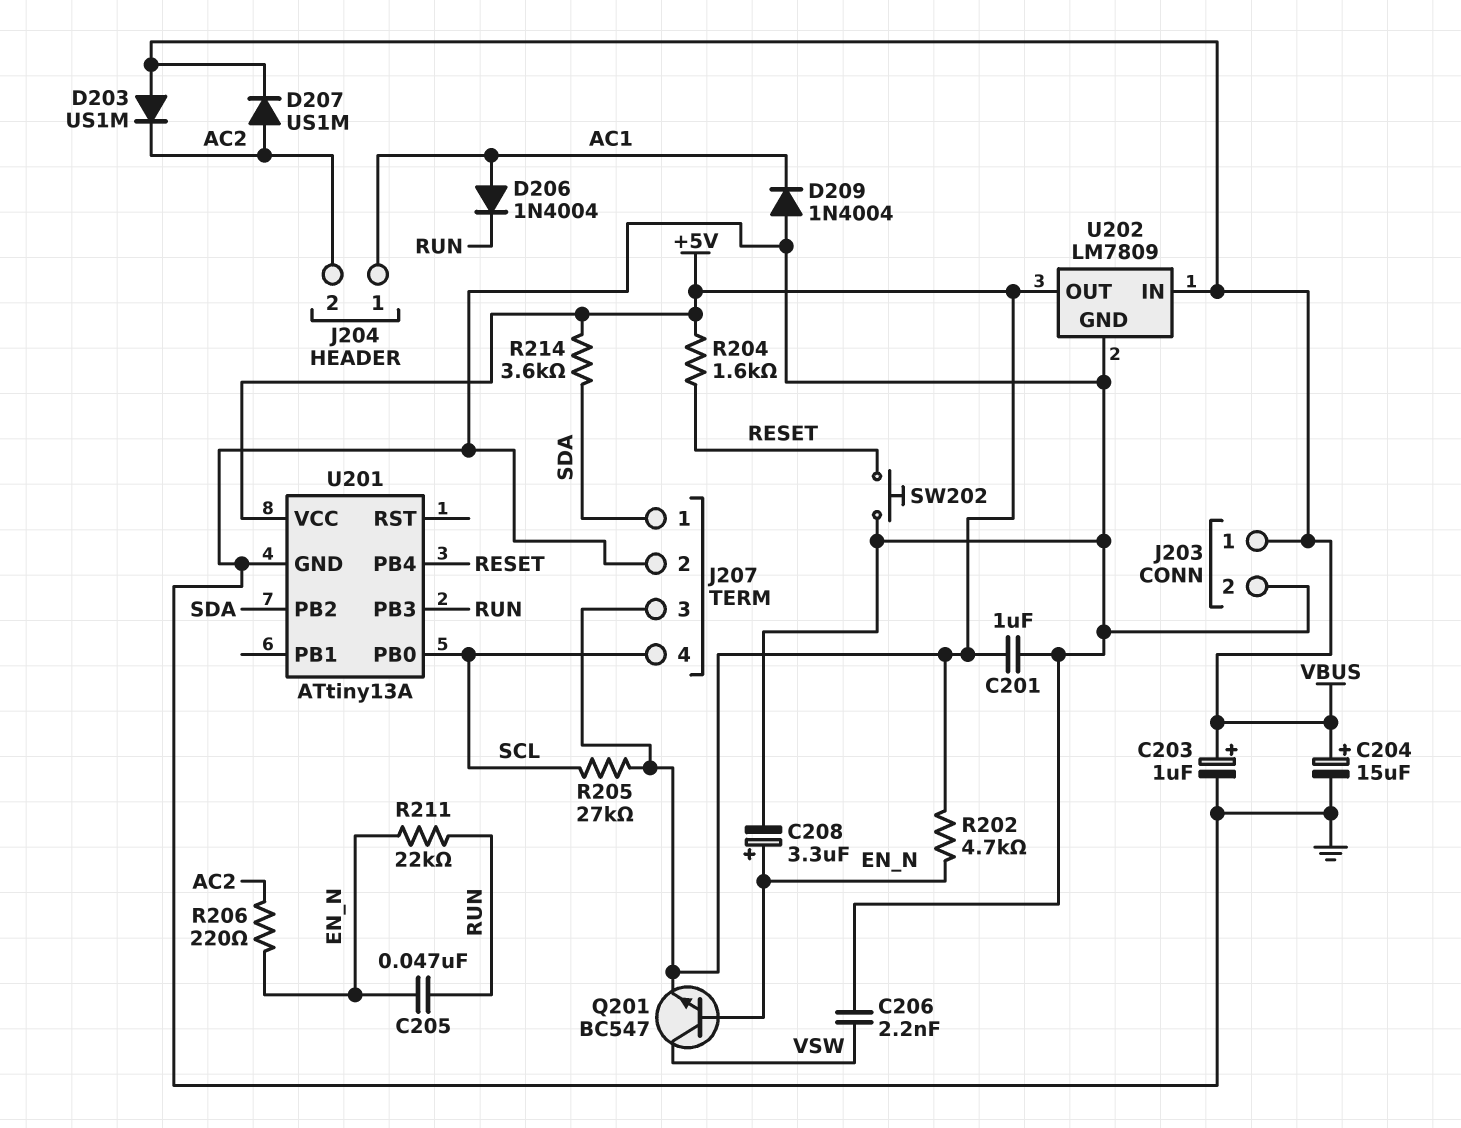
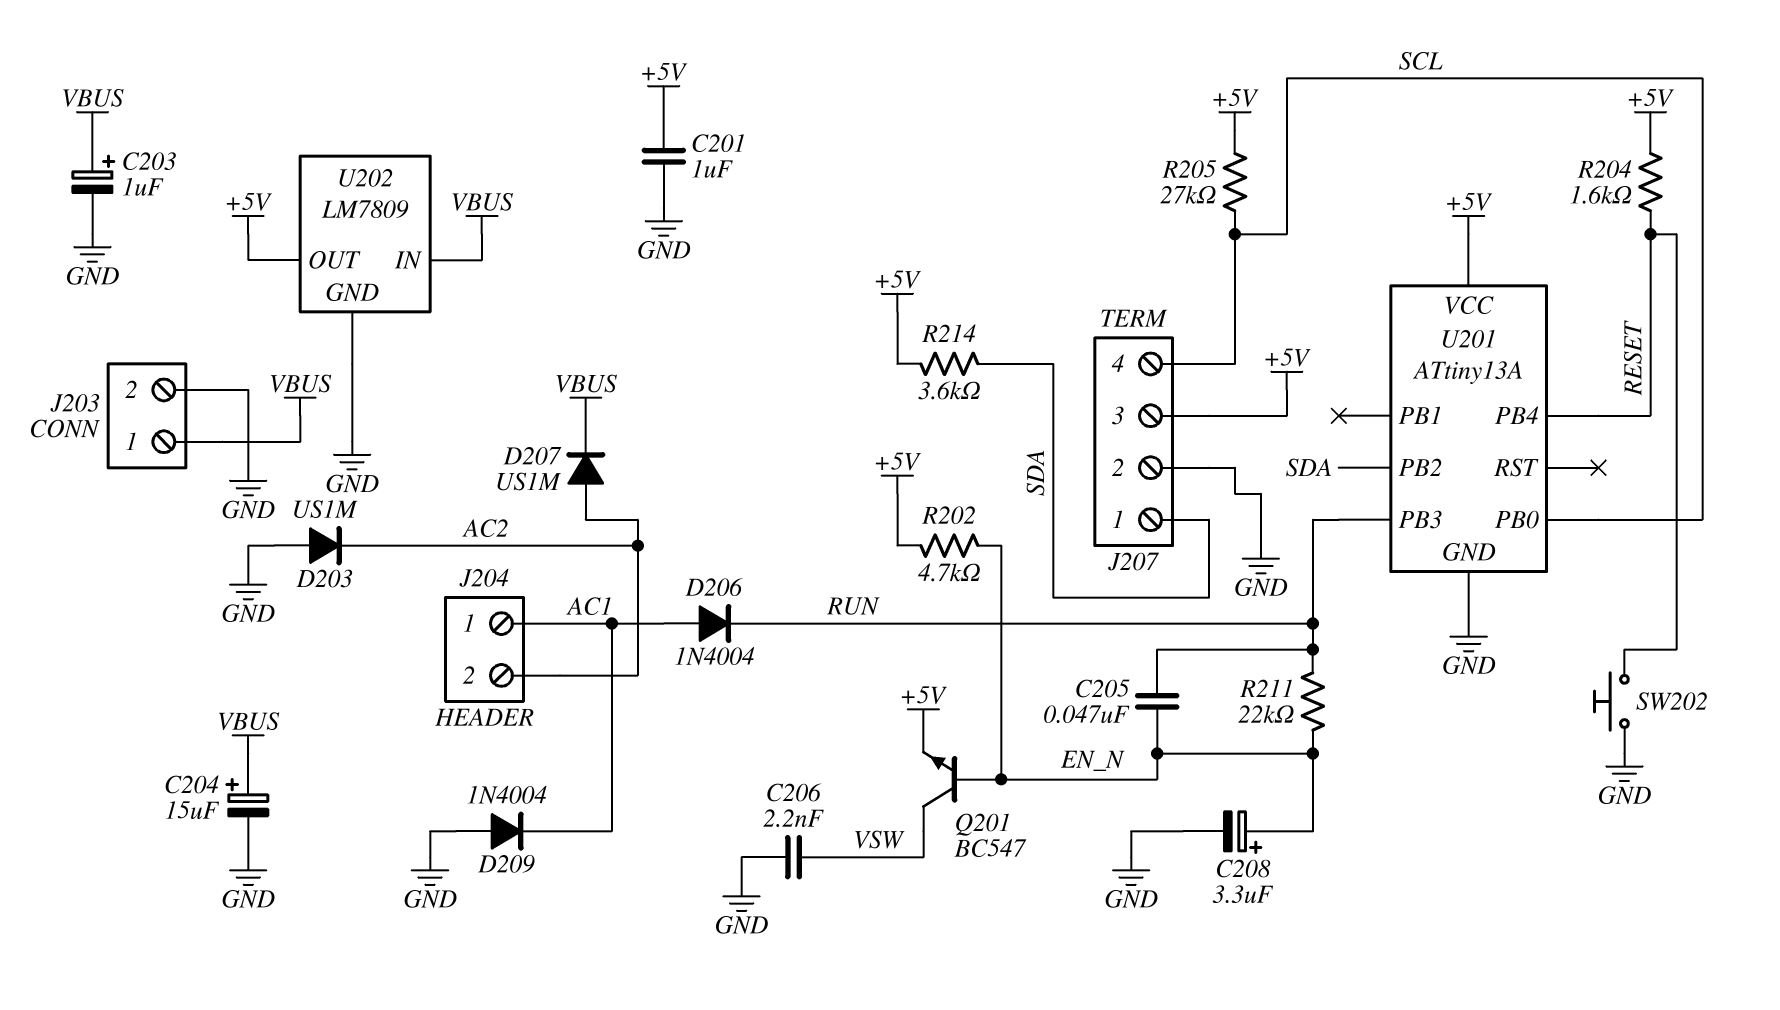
D203: diode US1M (A VBUS, K AC2) -> diode US1M (A GND, K AC2)
R206: 220 (AC2, EN_N) -> none

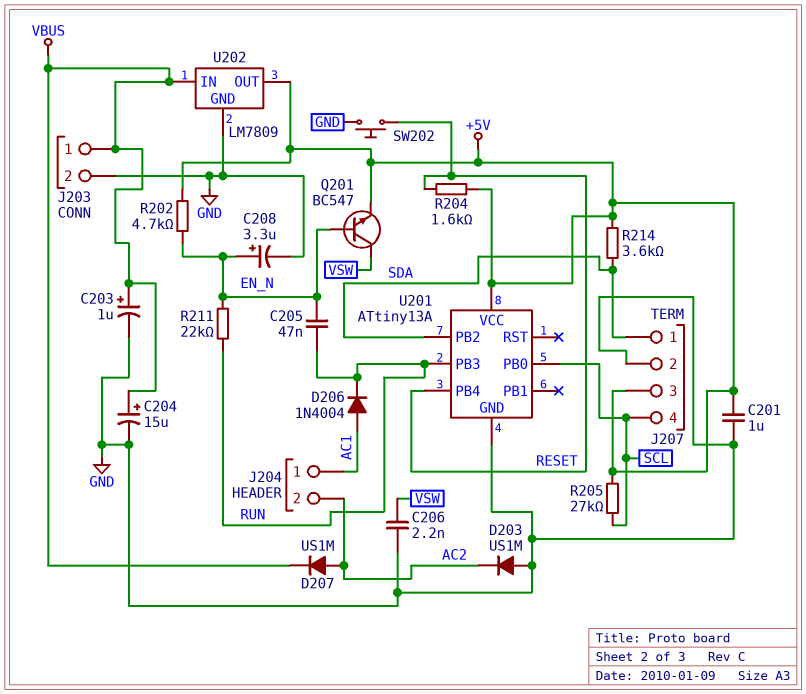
D209: diode 1N4004 (A GND, K AC1) -> none

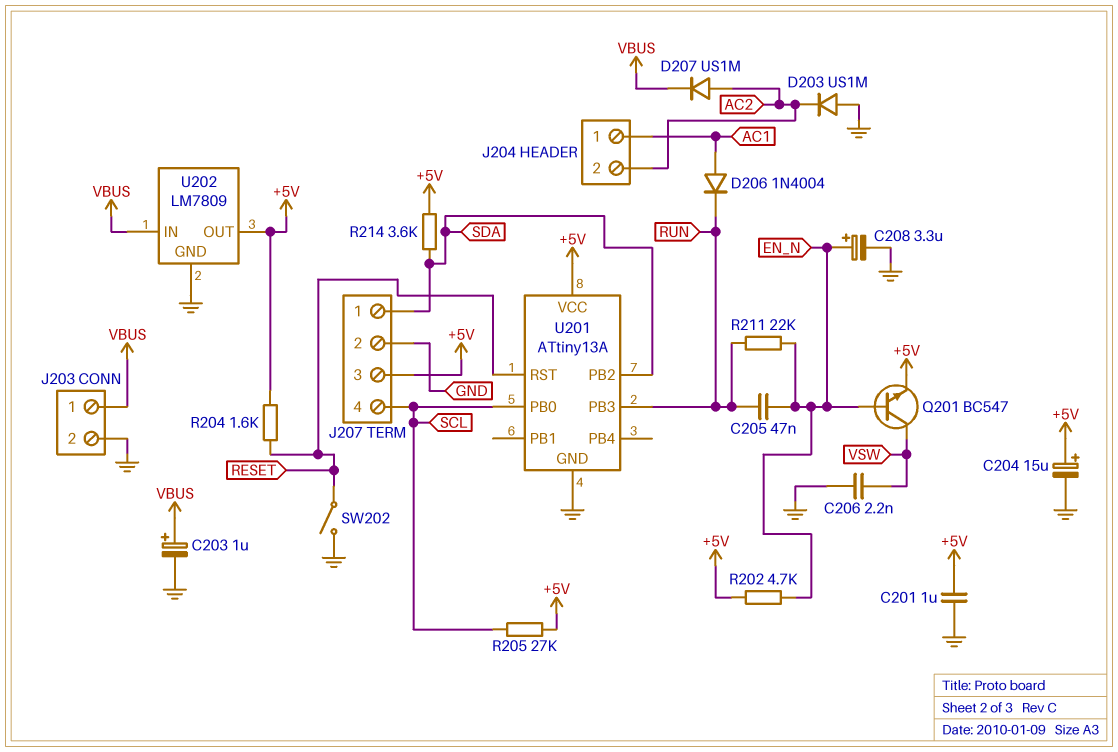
C204: 15uF (plus VBUS, minus GND) -> 15uF (plus +5V, minus GND)
SW202: button (GND, RESET) -> switch (GND, RESET)
U201 pin PB4: RESET -> none
U201 pin RST: none -> RESET

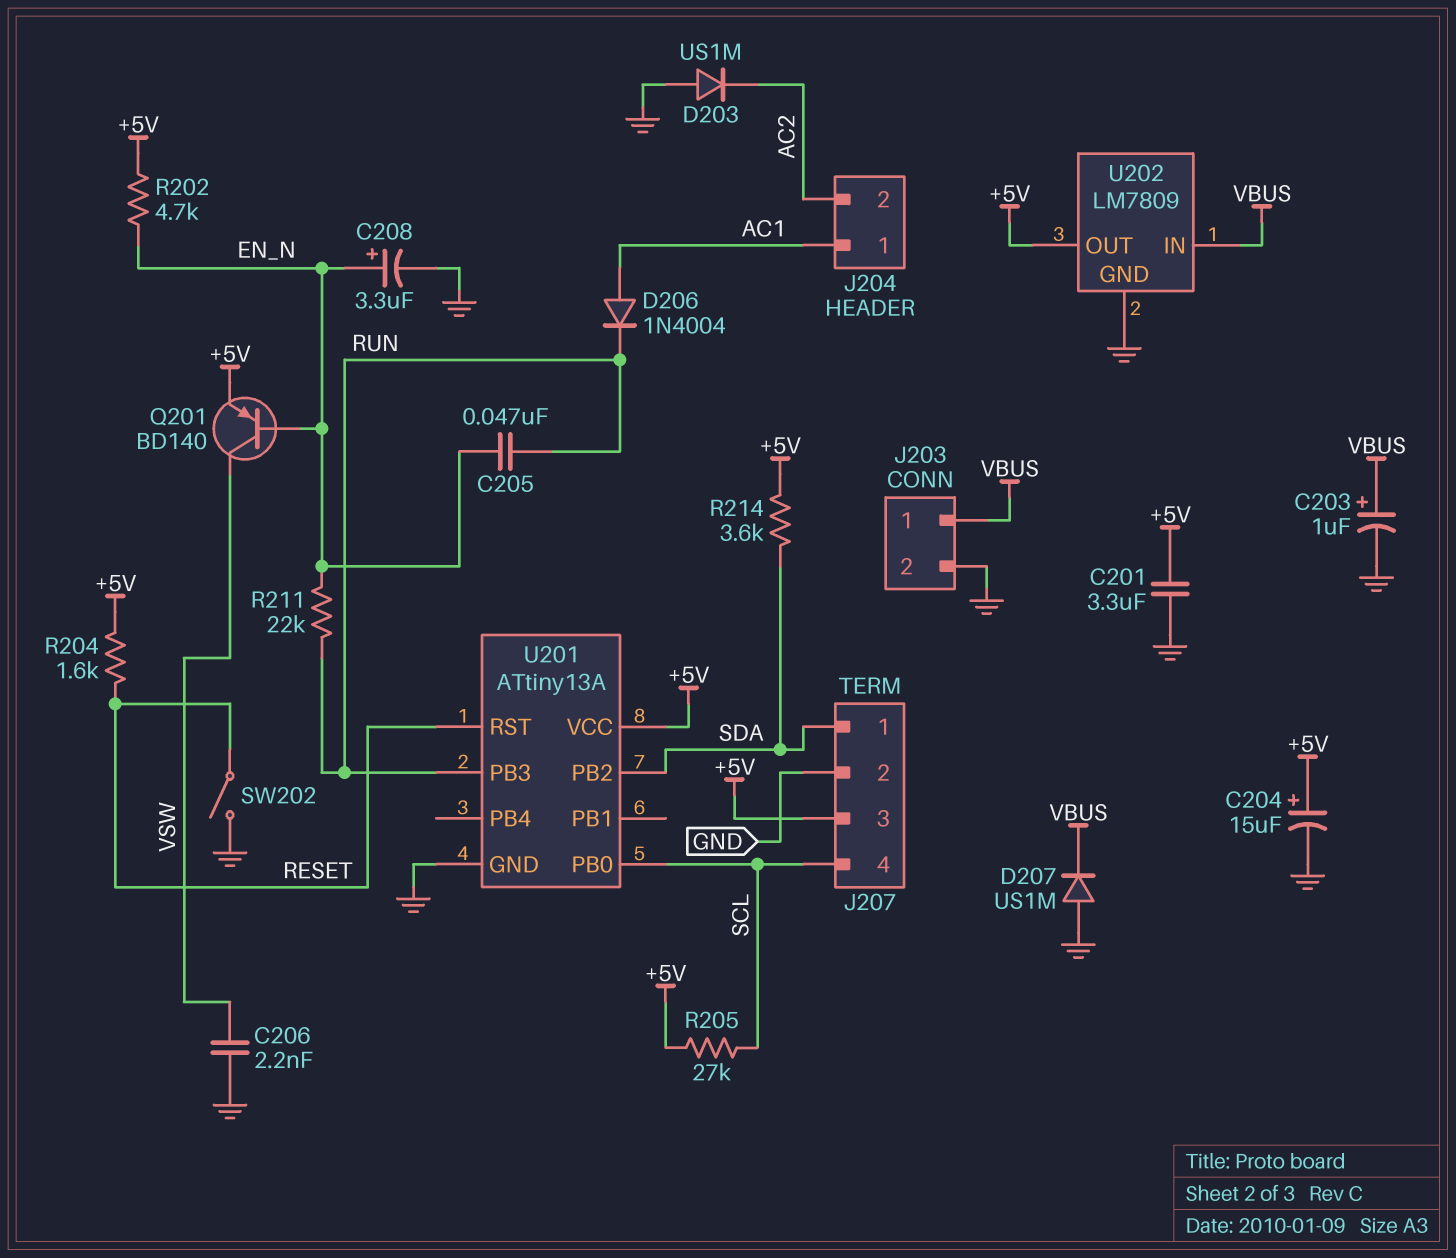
C201: 1uF (+5V, GND) -> 3.3uF (+5V, GND)
D207: diode US1M (A AC2, K VBUS) -> diode US1M (A GND, K VBUS)
Q201: NPN BC547 (B EN_N, C VSW, E +5V) -> PNP BD140 (B EN_N, C VSW, E +5V)

